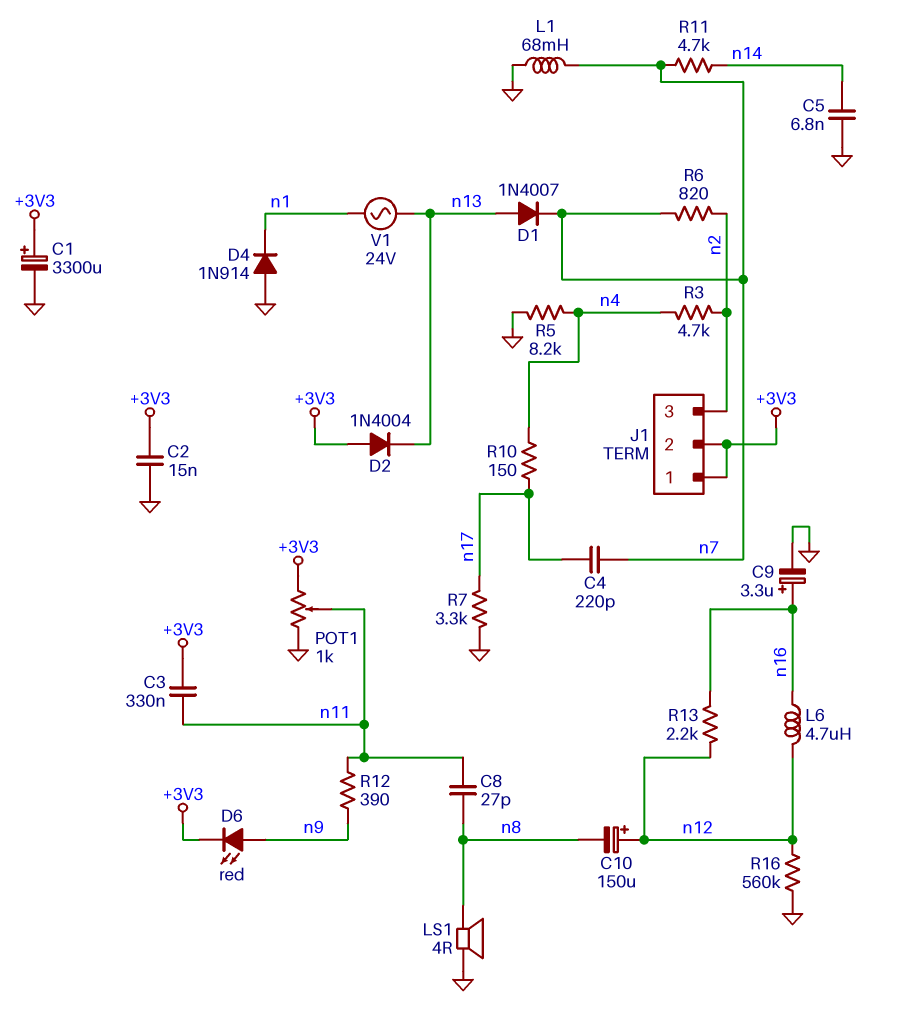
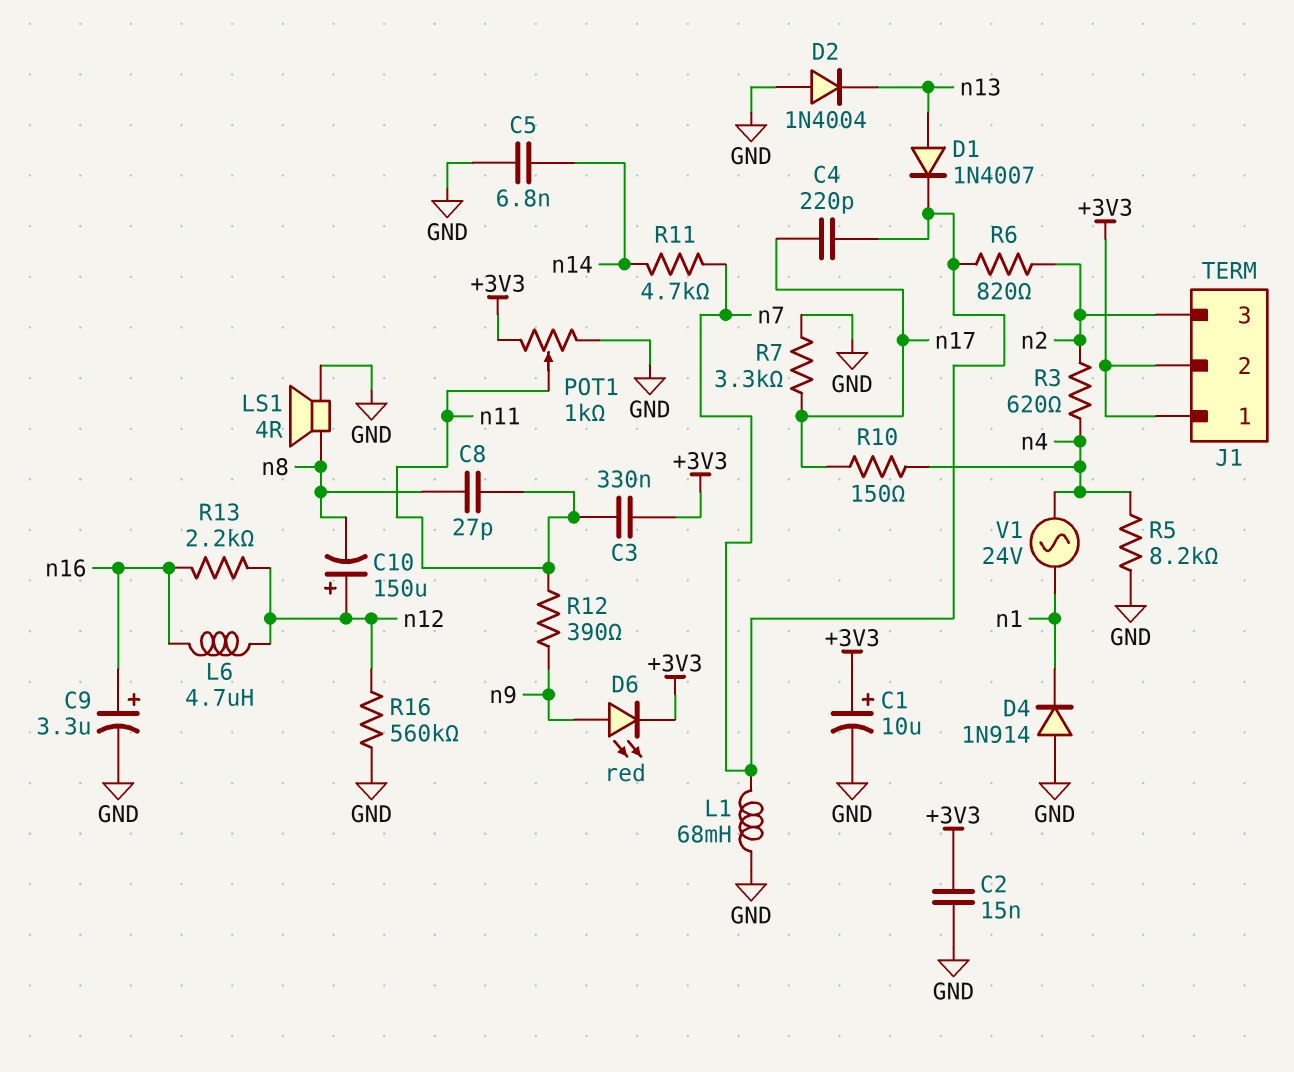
C1: 3300uF (plus +3V3, minus GND) -> 10uF (plus +3V3, minus GND)
D2: diode 1N4004 (A +3V3, K n13) -> diode 1N4004 (A GND, K n13)
R3: 4.7k (n2, n4) -> 620 (n2, n4)
V1: AC 24V (n1, n13) -> AC 24V (n1, n4)

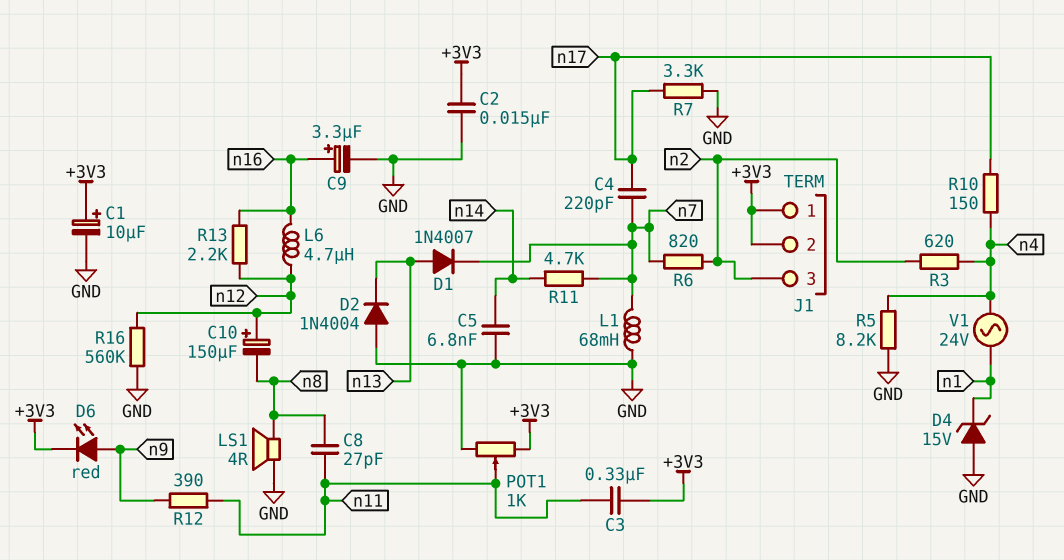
D4: diode 1N914 (A GND, K n1) -> zener 15V (A GND, K n1)

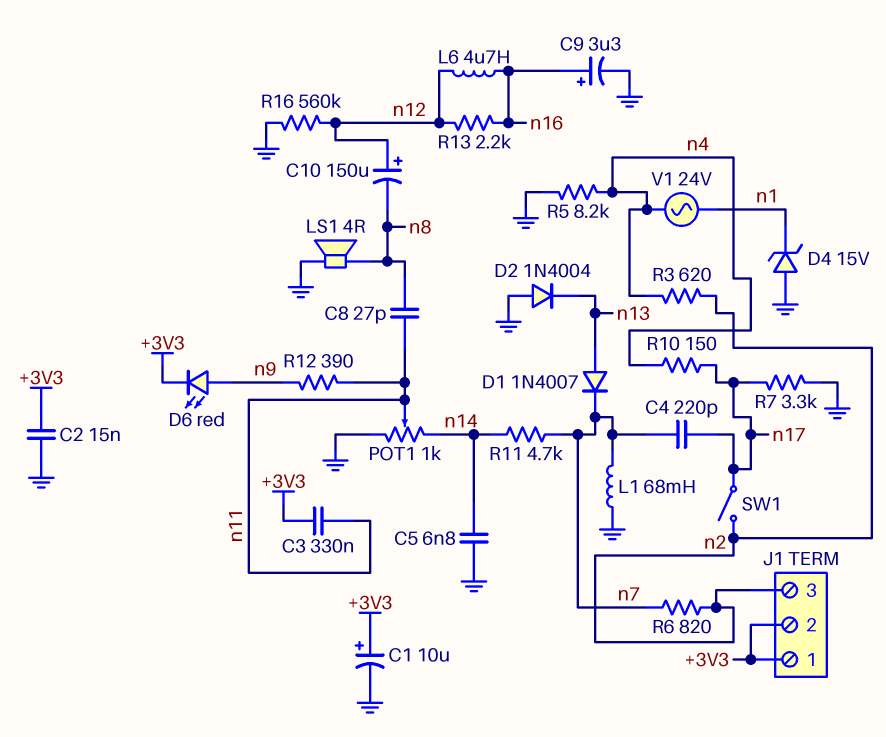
POT1: 1k (+3V3, GND, wiper n11) -> 1k (GND, n14, wiper n11)
SW1: none -> switch (n2, n17)

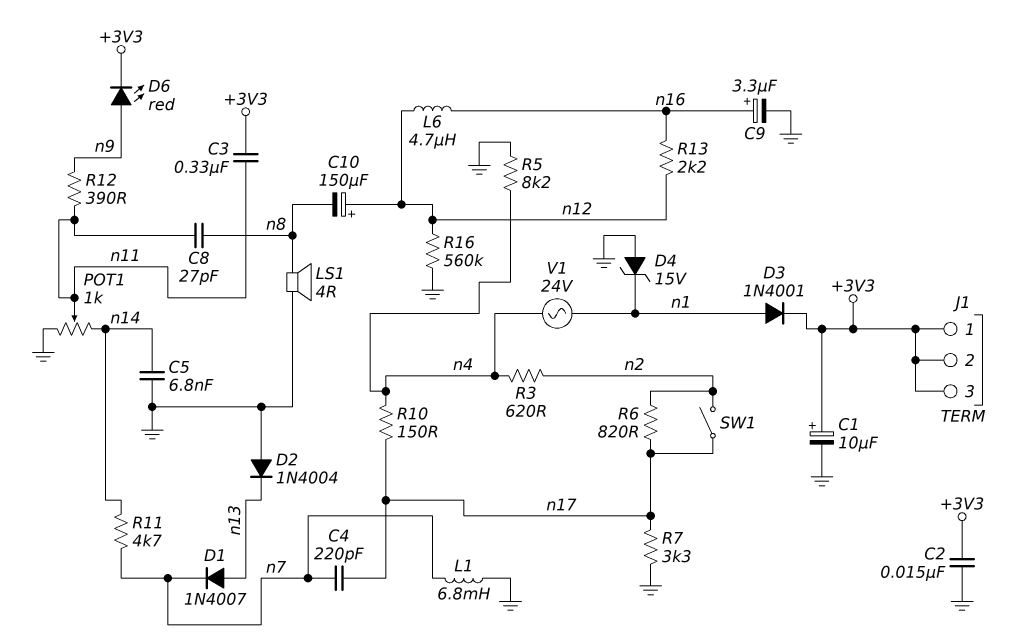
D3: none -> diode 1N4001 (A n1, K +3V3)
J1 pin 3: n2 -> +3V3
L1: 68mH (GND, n7) -> 6.8mH (GND, n7)
R6: 820 (n2, n7) -> 820 (n2, n17)

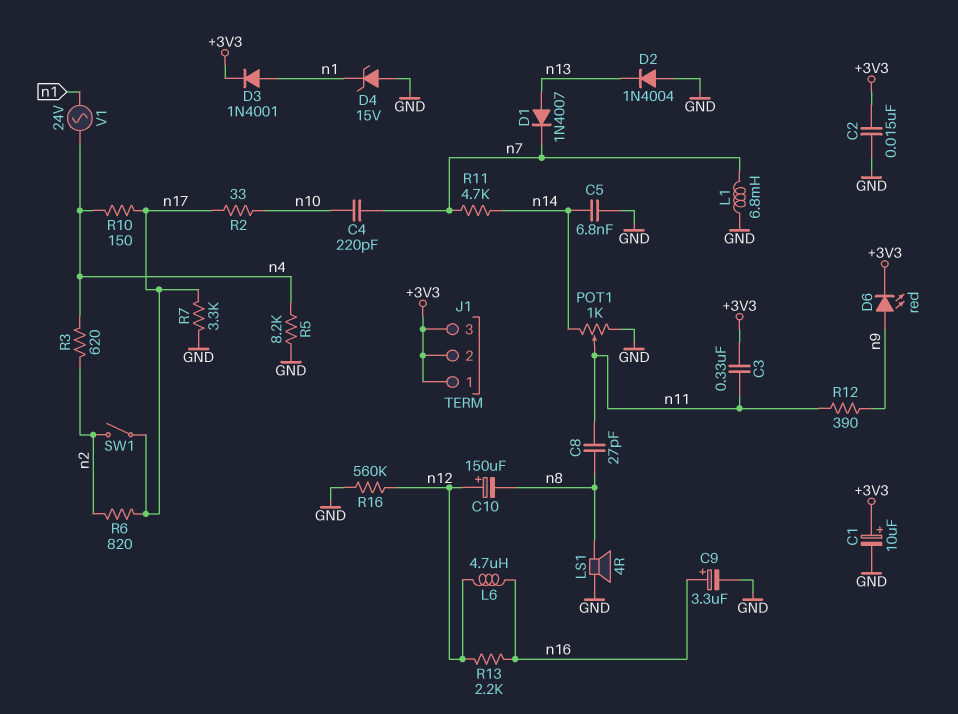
C4: 220pF (n7, n17) -> 220pF (n7, n10)
R2: none -> 33 (n10, n17)

